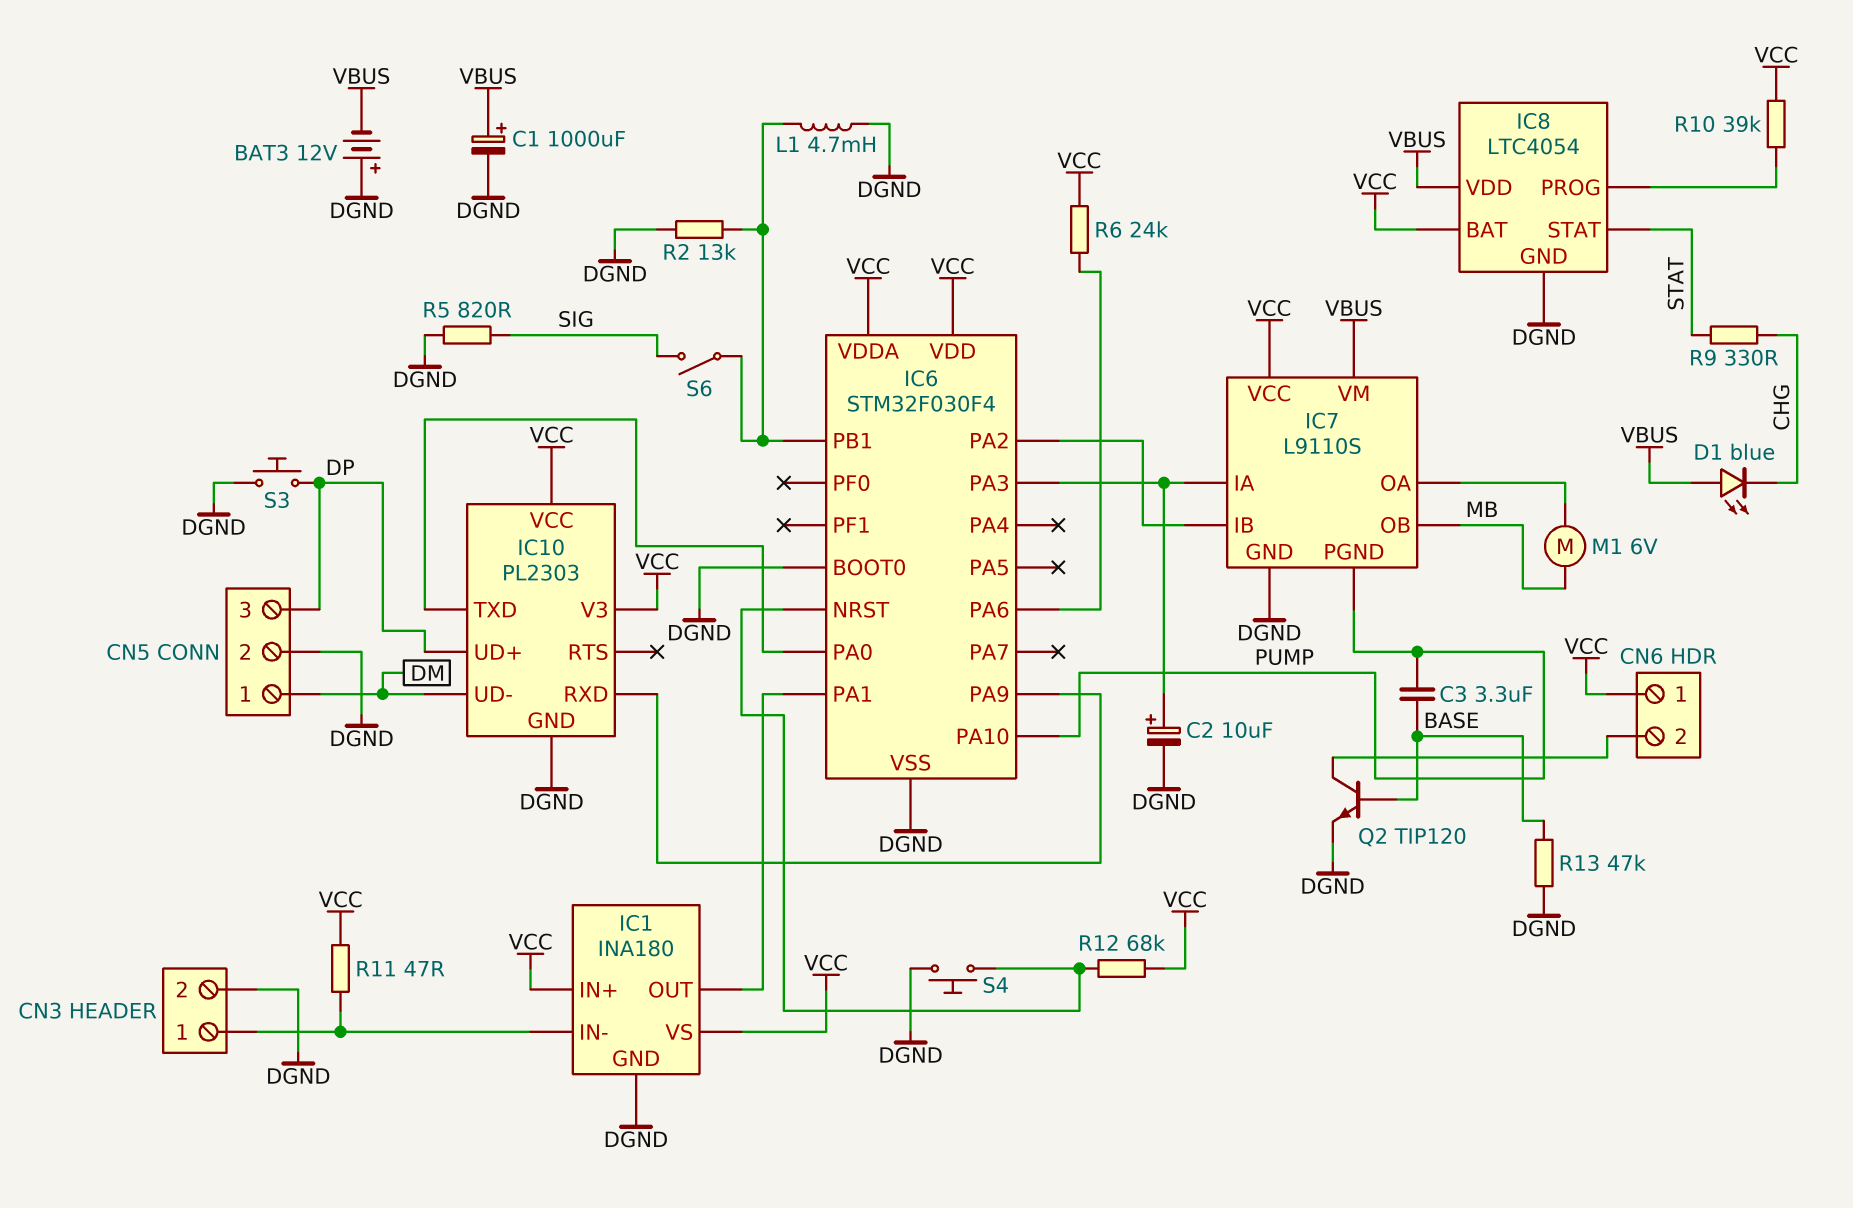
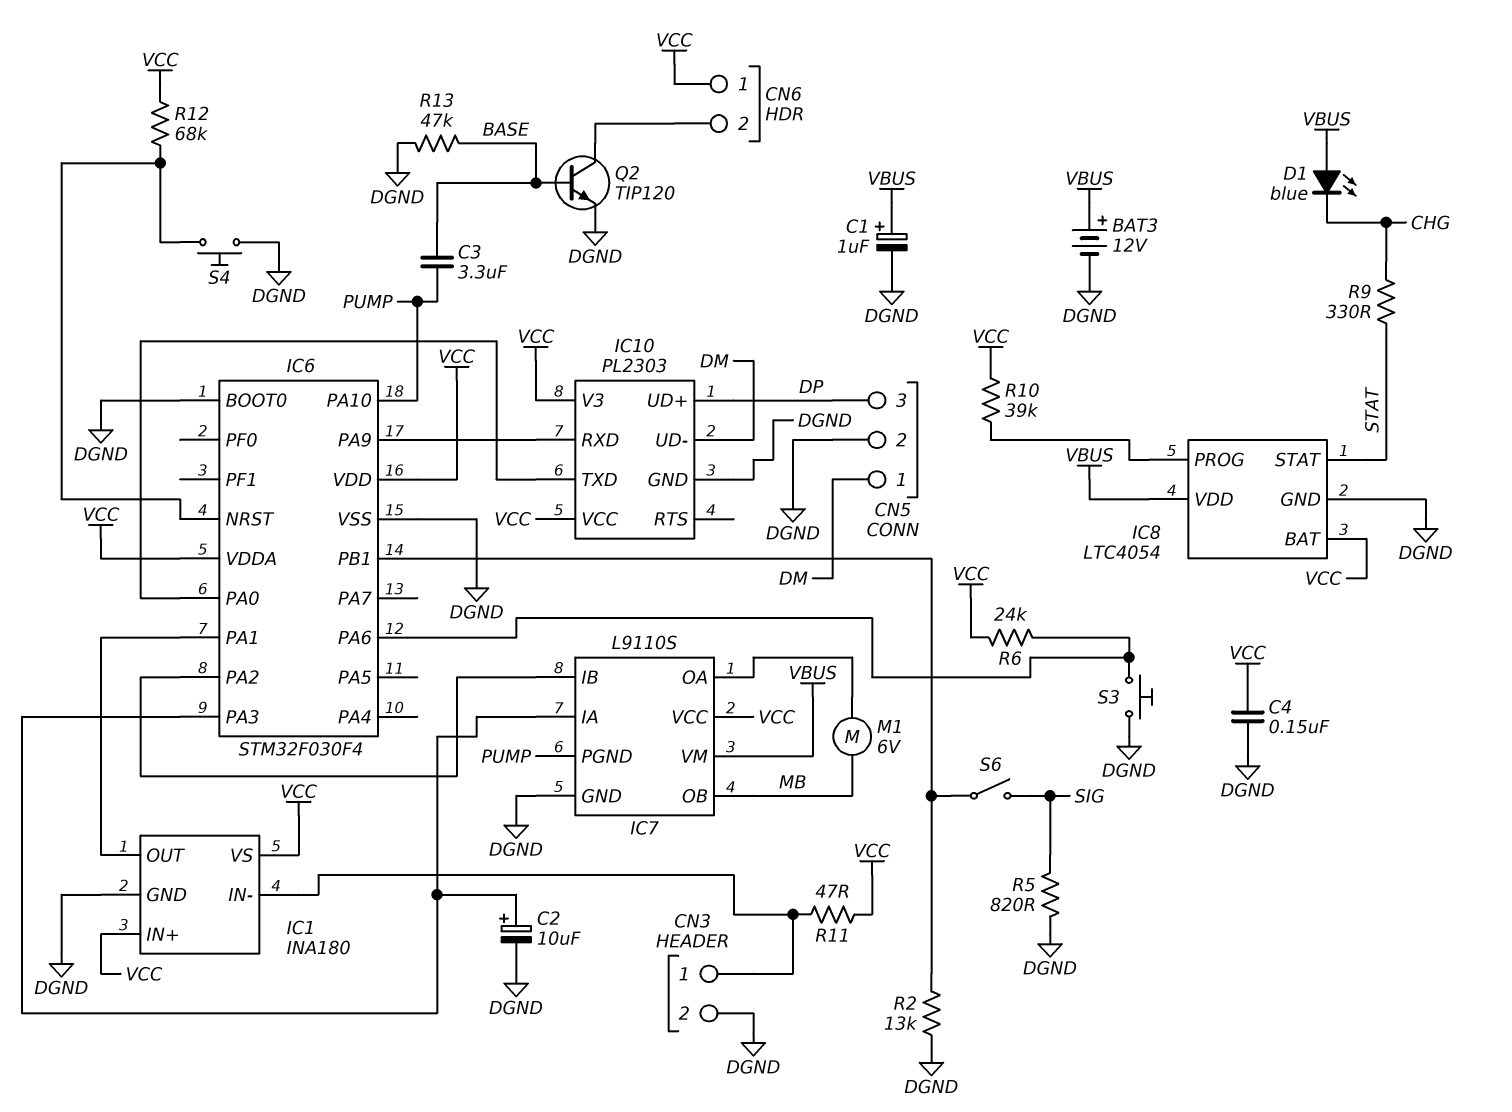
BAT3: 12V (plus DGND, minus VBUS) -> 12V (plus VBUS, minus DGND)
C1: 1000uF (plus VBUS, minus DGND) -> 1uF (plus VBUS, minus DGND)
C4: none -> 150nF (DGND, VCC)
L1: 4.7mH (DGND, IC6/PB1) -> none
S3: button (DGND, DP) -> button (DGND, IC6/PA6)

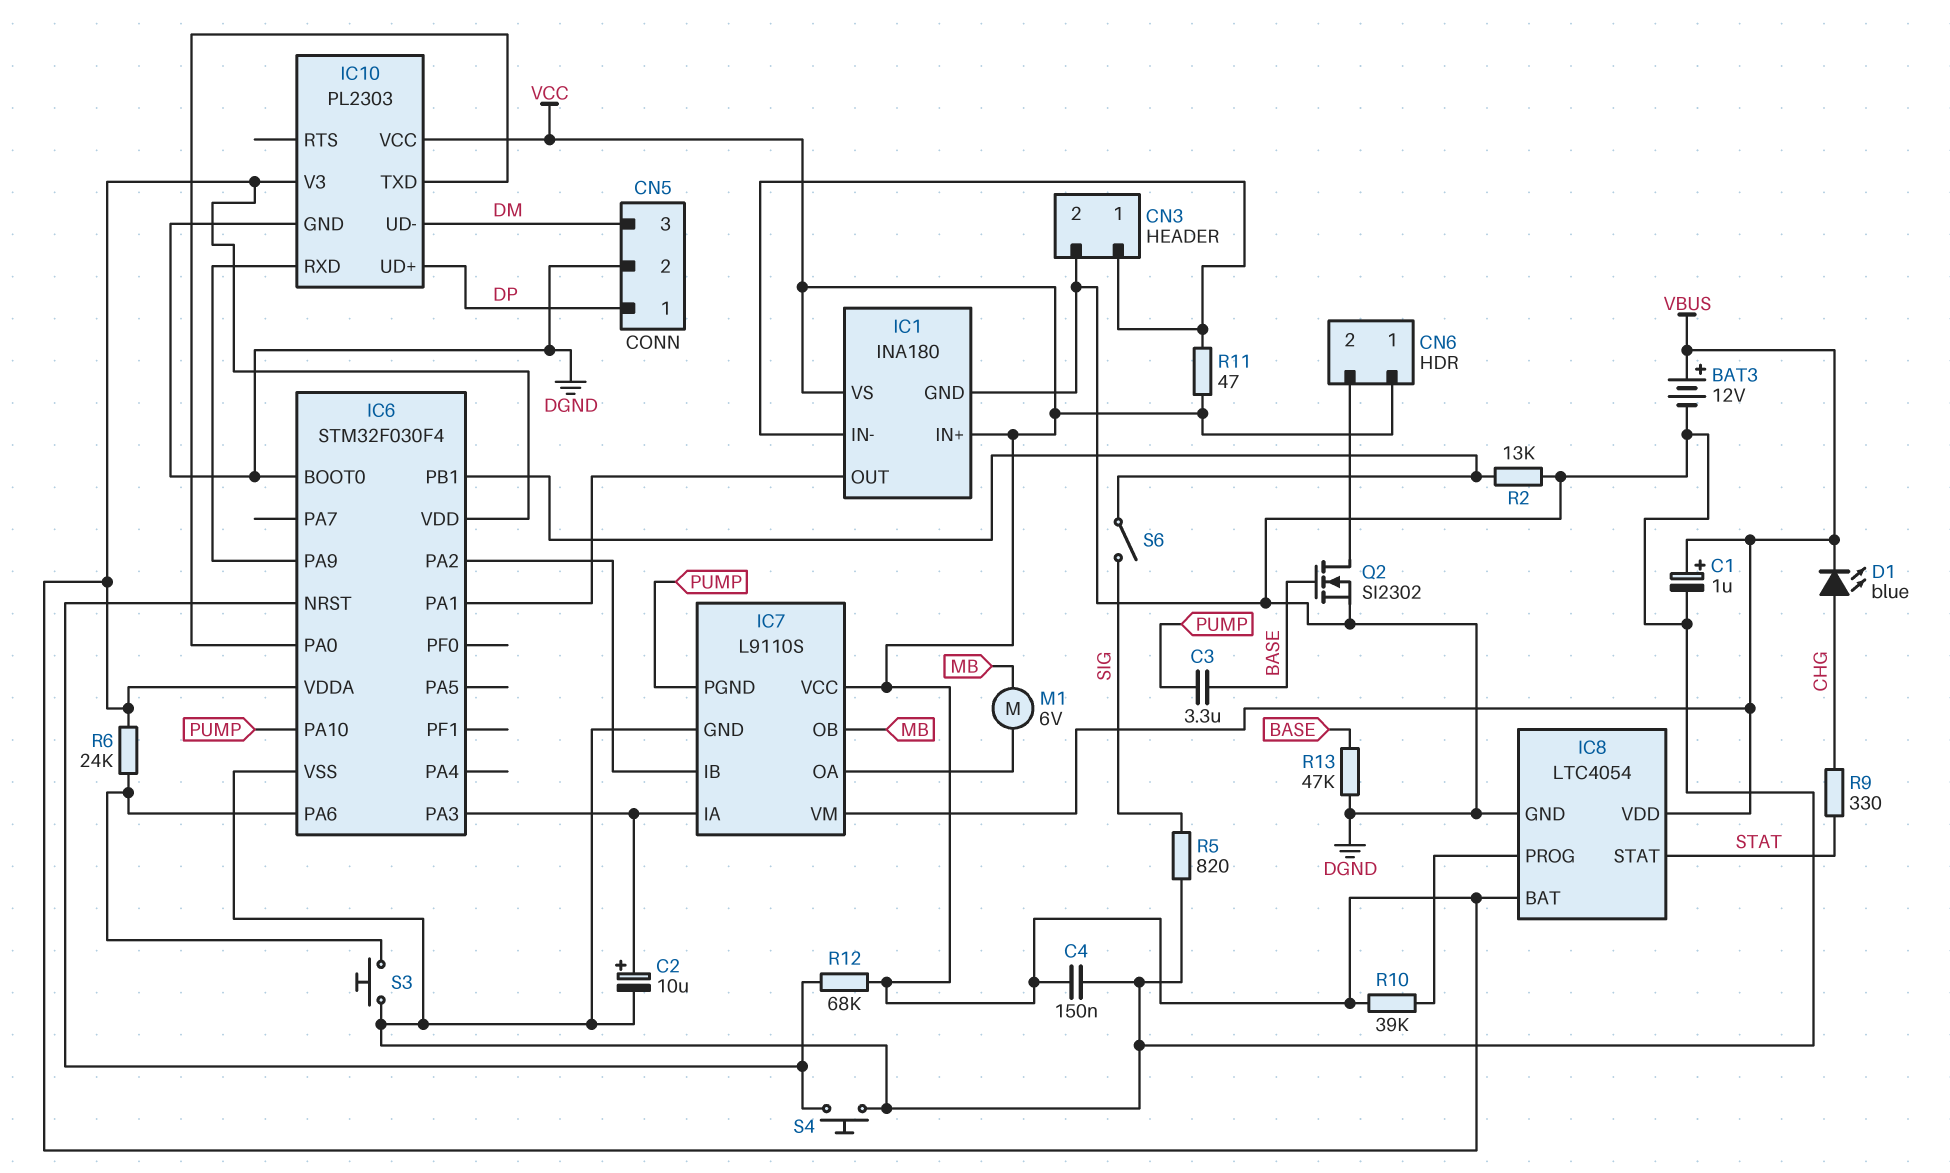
CN5 pin 1: DM -> DP
CN5 pin 3: DP -> DM
D1: LED blue (A VBUS, K CHG) -> LED blue (A CHG, K VBUS)
Q2: NPN TIP120 (B BASE, C CN6/2, E DGND) -> NMOS SI2302 (G BASE, D CN6/2, S DGND)

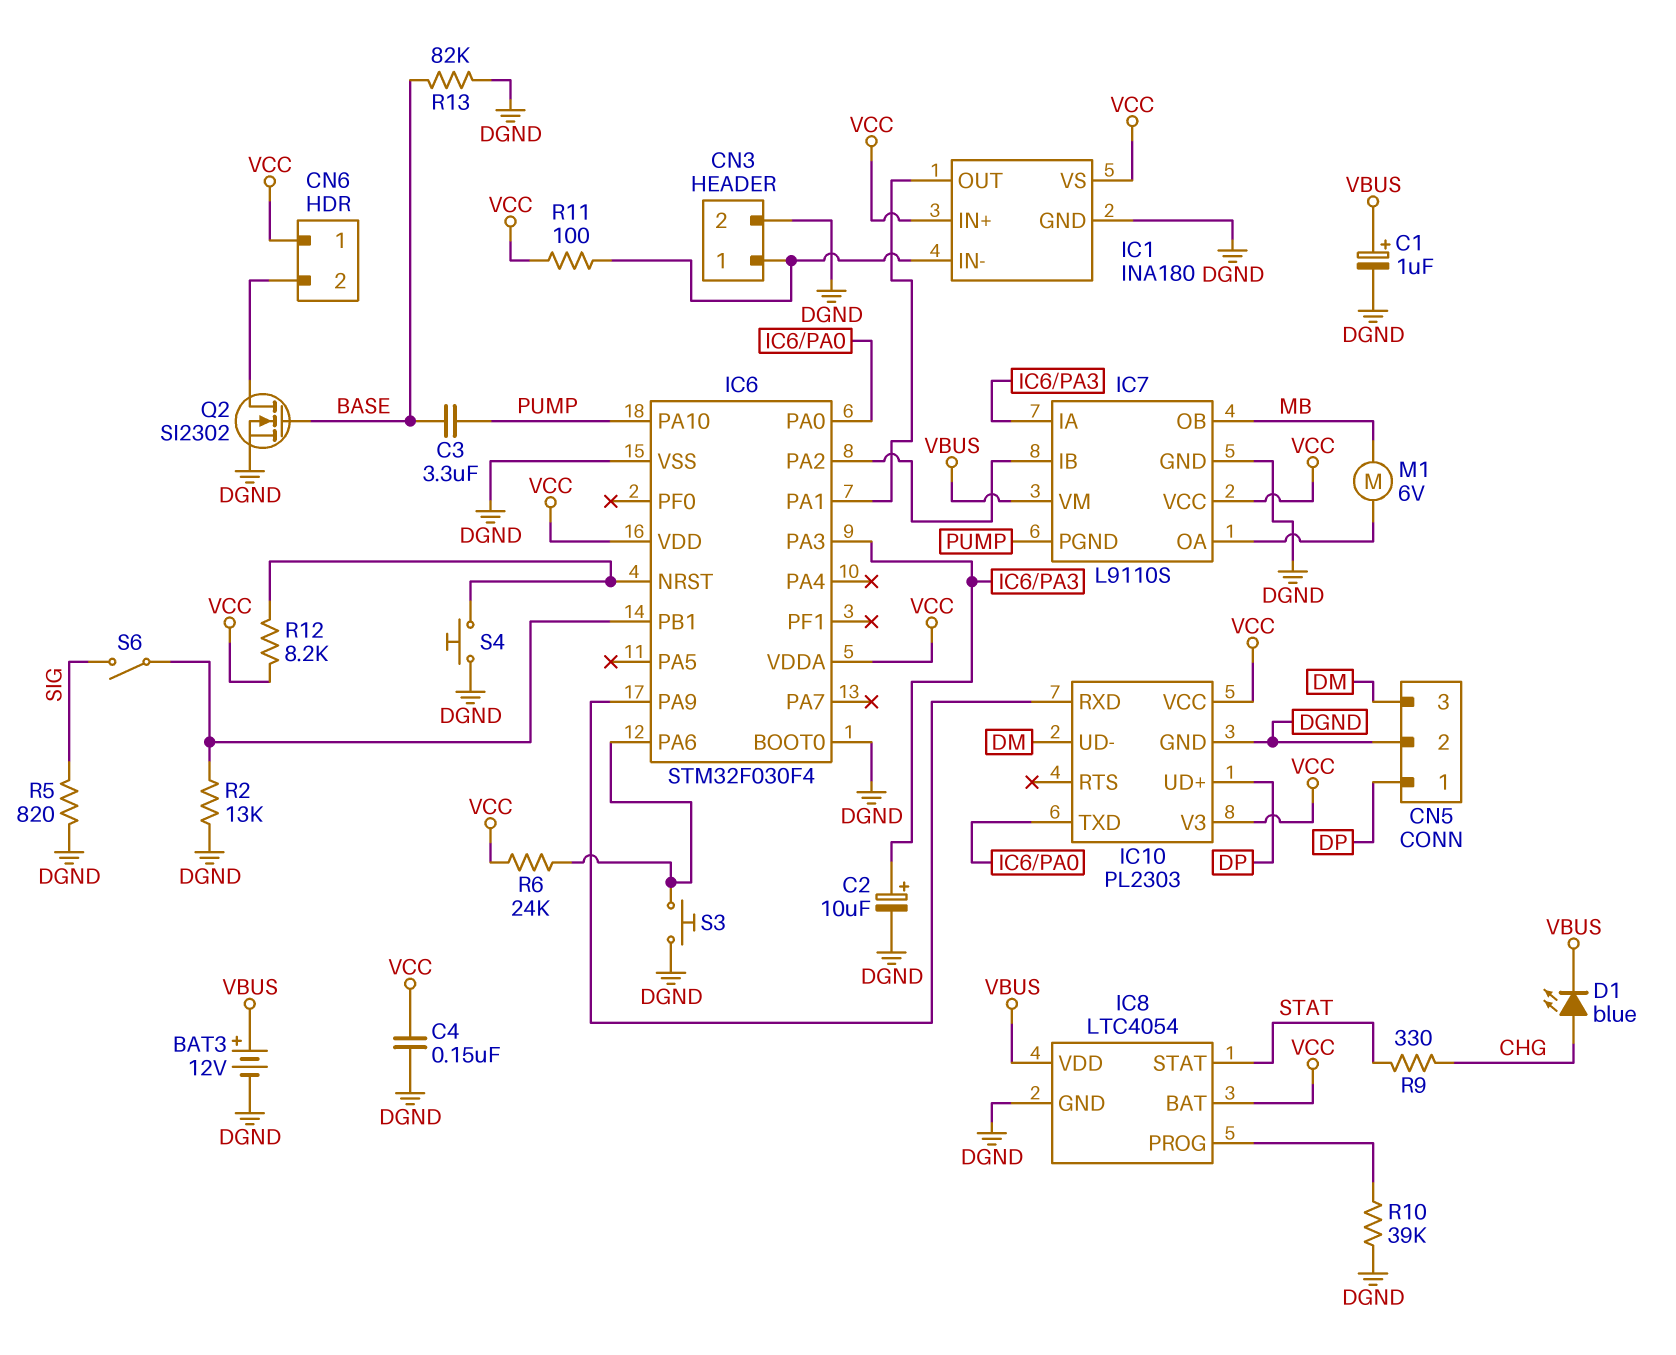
R10: 39k (IC8/PROG, VCC) -> 39k (DGND, IC8/PROG)
R11: 47 (CN3/1, VCC) -> 100 (CN3/1, VCC)
R12: 68k (IC6/NRST, VCC) -> 8.2k (IC6/NRST, VCC)
R13: 47k (BASE, DGND) -> 82k (BASE, DGND)

